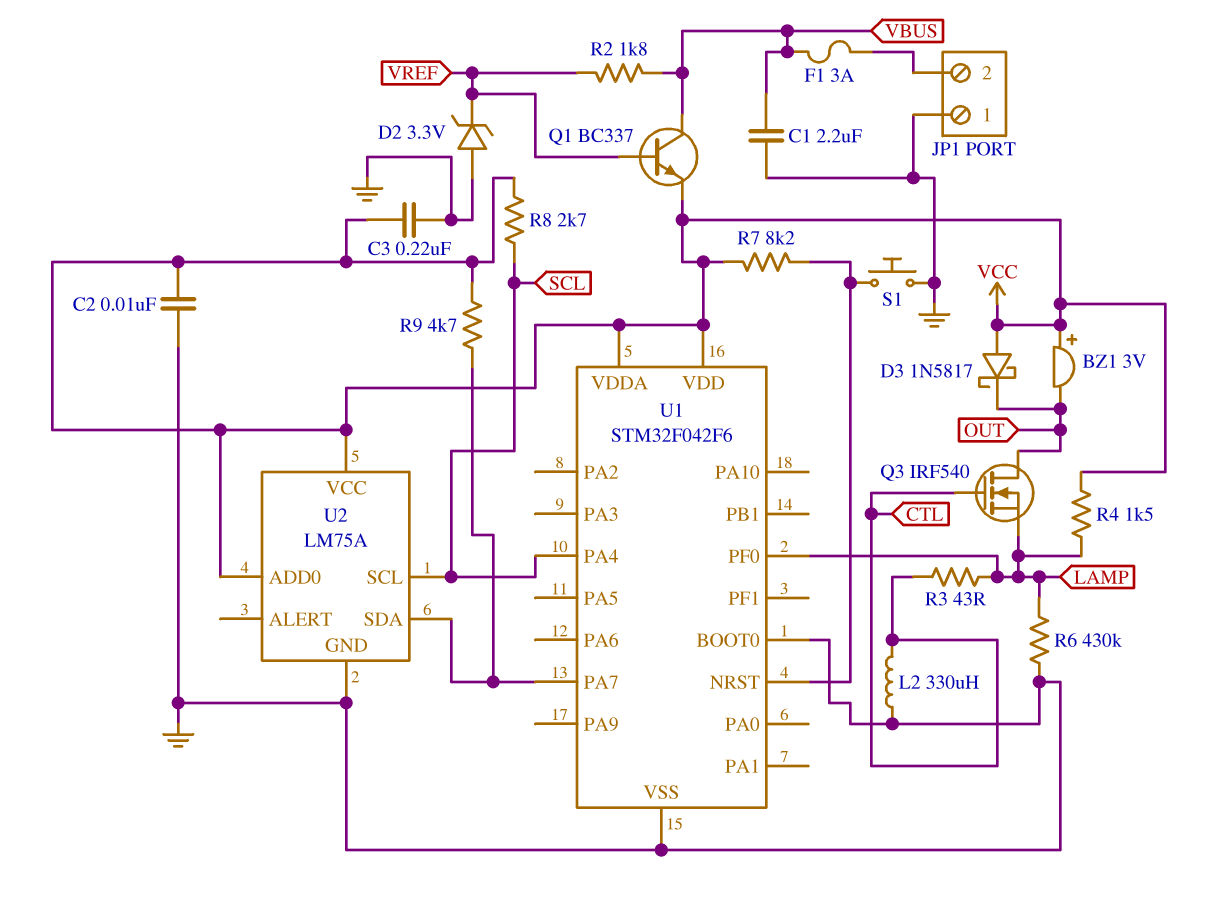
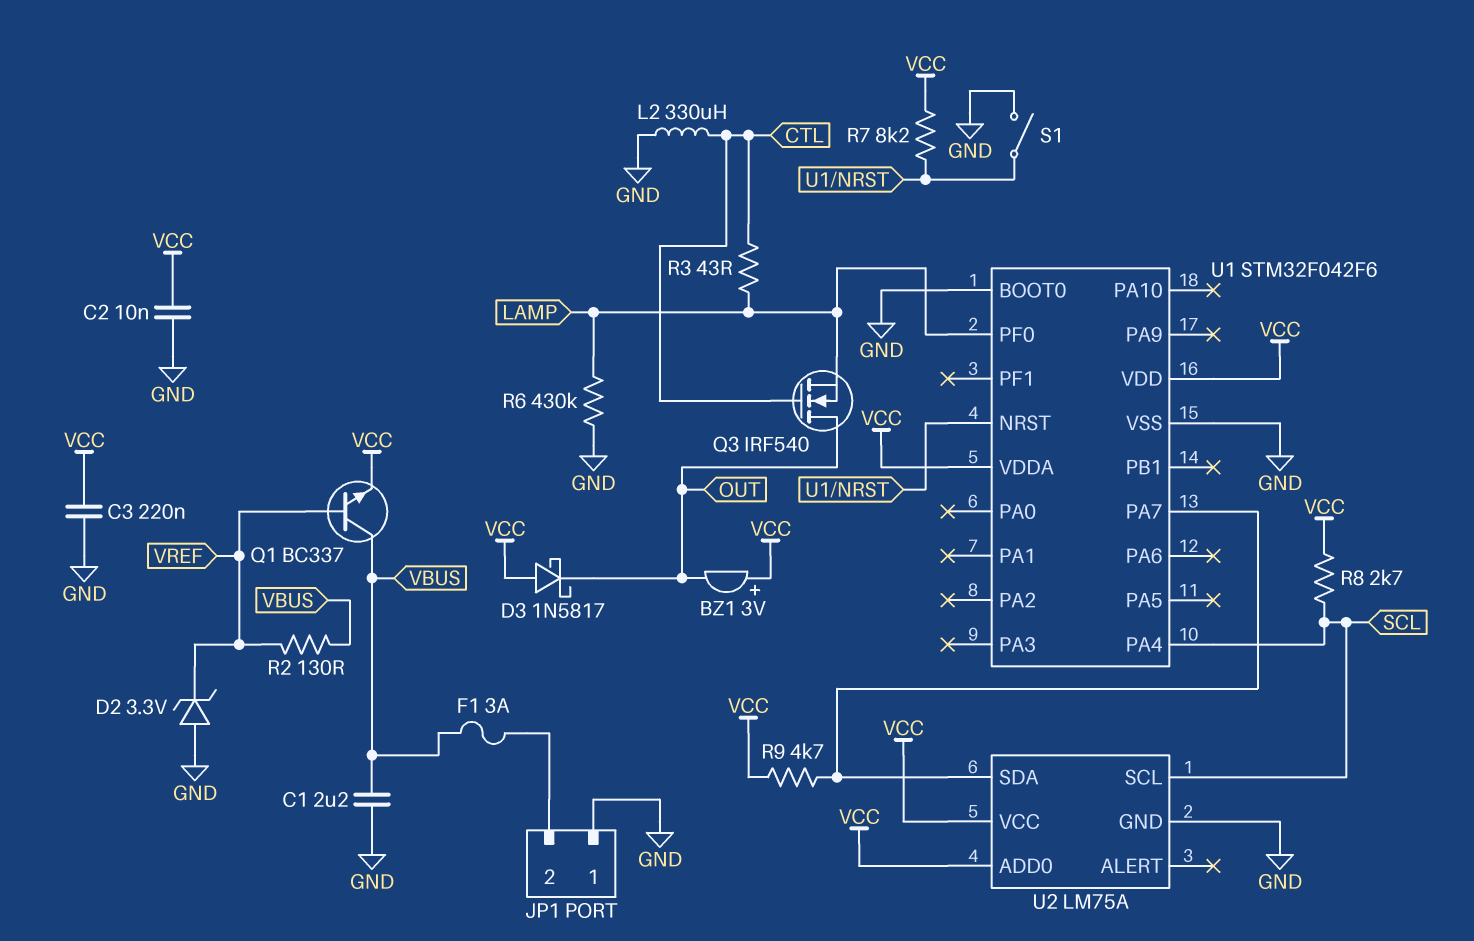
R2: 1.8k (VBUS, VREF) -> 130 (VBUS, VREF)
R4: 1.5k (LAMP, VCC) -> none
S1: button (GND, U1/NRST) -> switch (GND, U1/NRST)

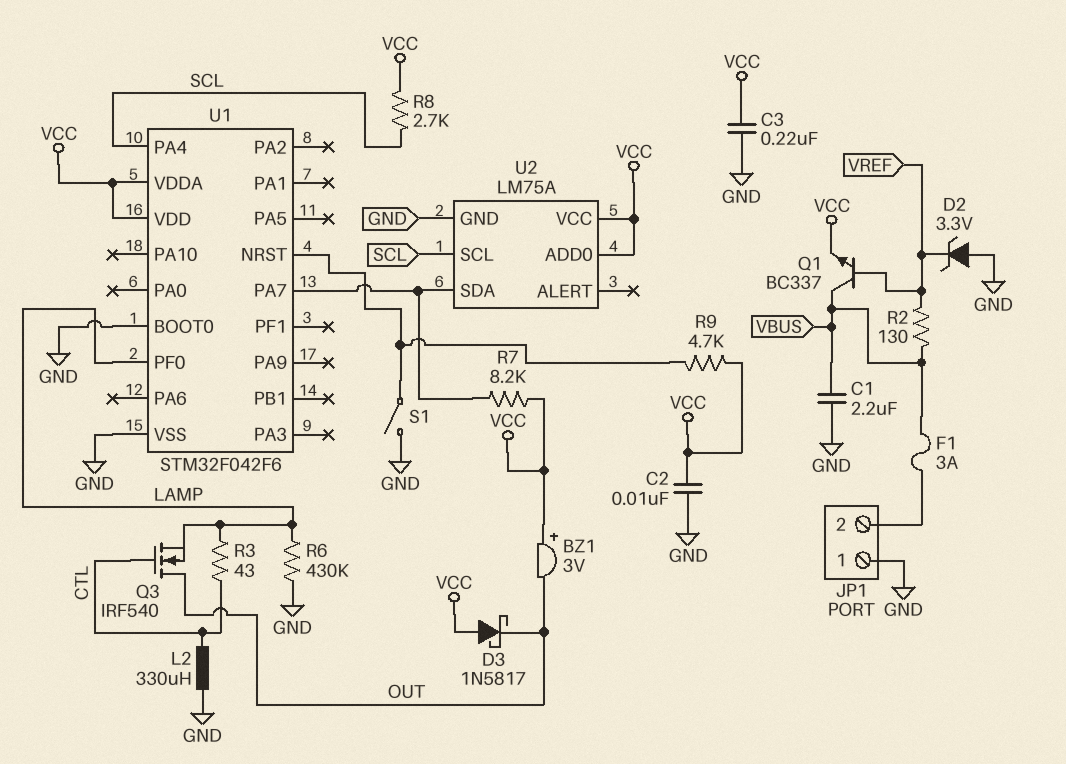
R7: 8.2k (U1/NRST, VCC) -> 8.2k (U1/PA7, VCC)
R9: 4.7k (U1/PA7, VCC) -> 4.7k (U1/NRST, VCC)

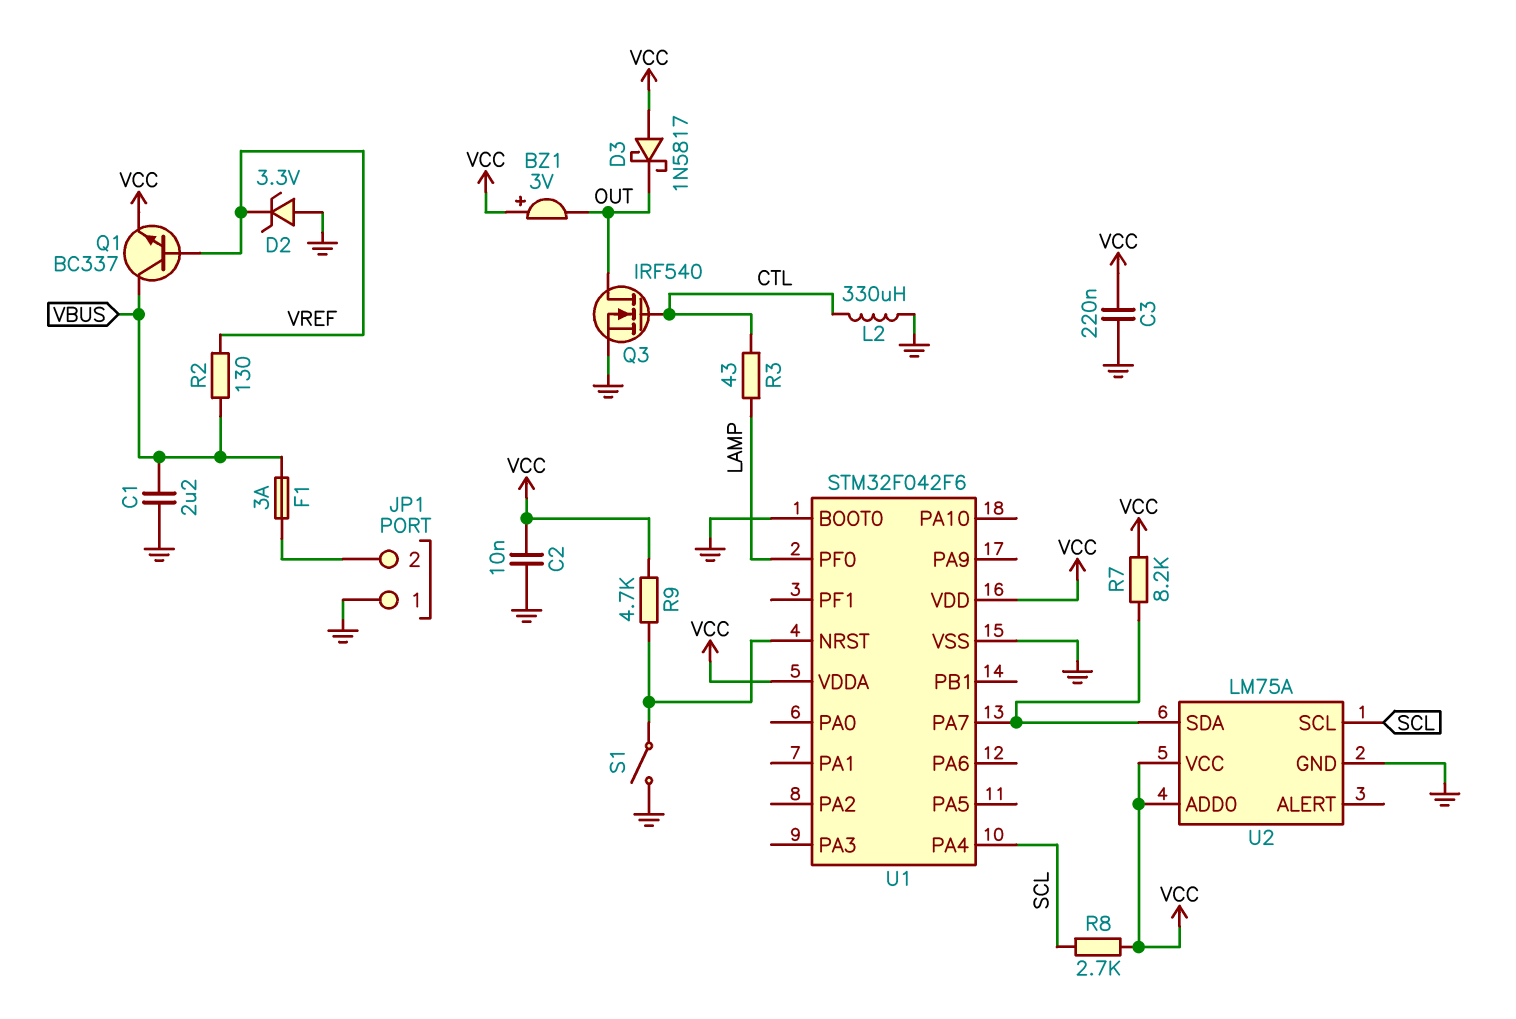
Q3: NMOS IRF540 (G CTL, D OUT, S LAMP) -> NMOS IRF540 (G CTL, D OUT, S GND)
R6: 430k (GND, LAMP) -> none

